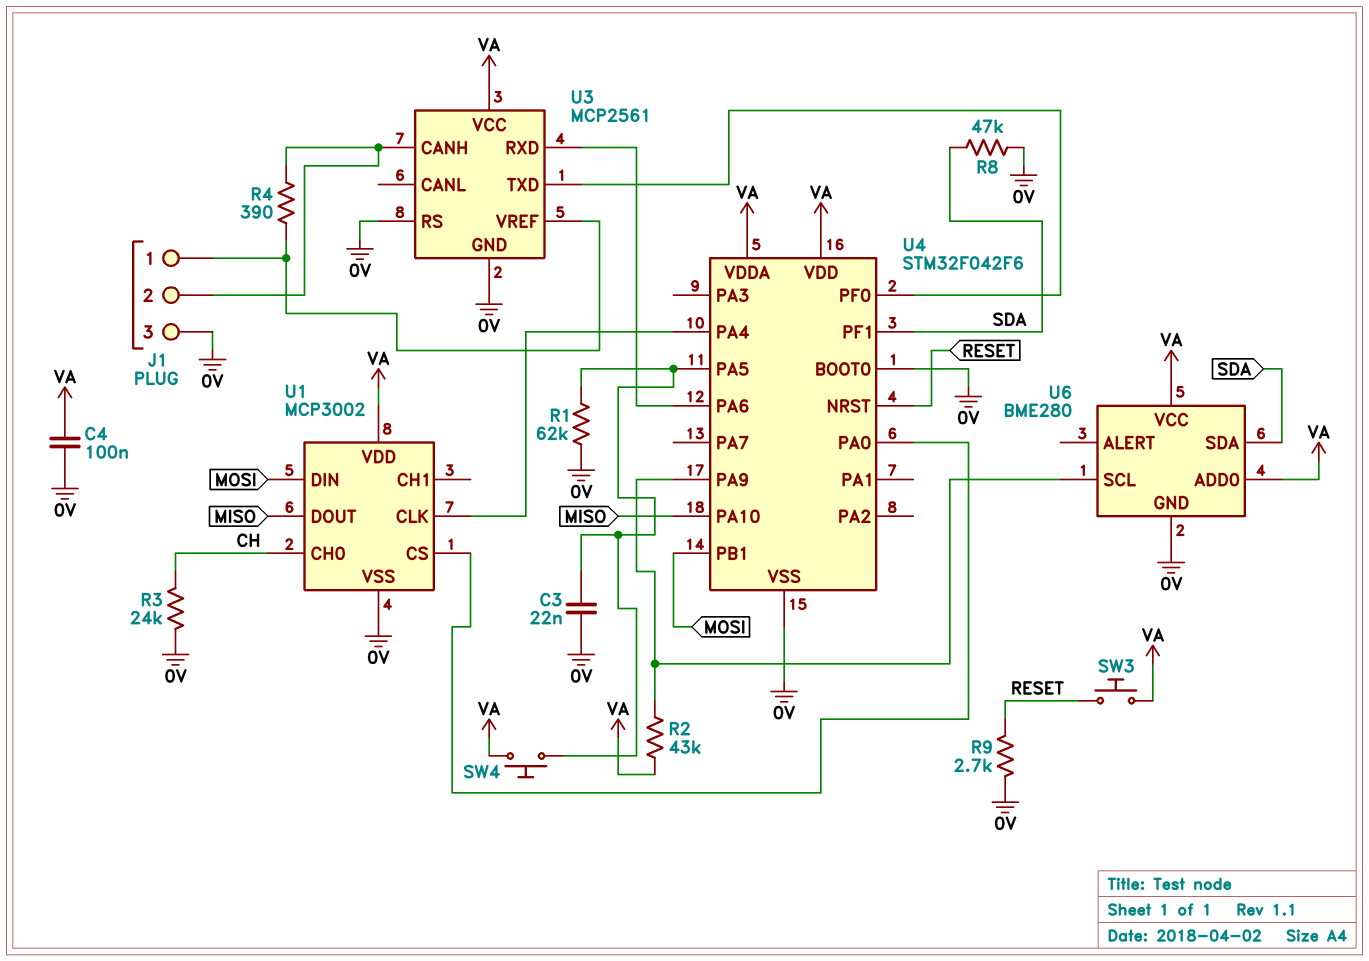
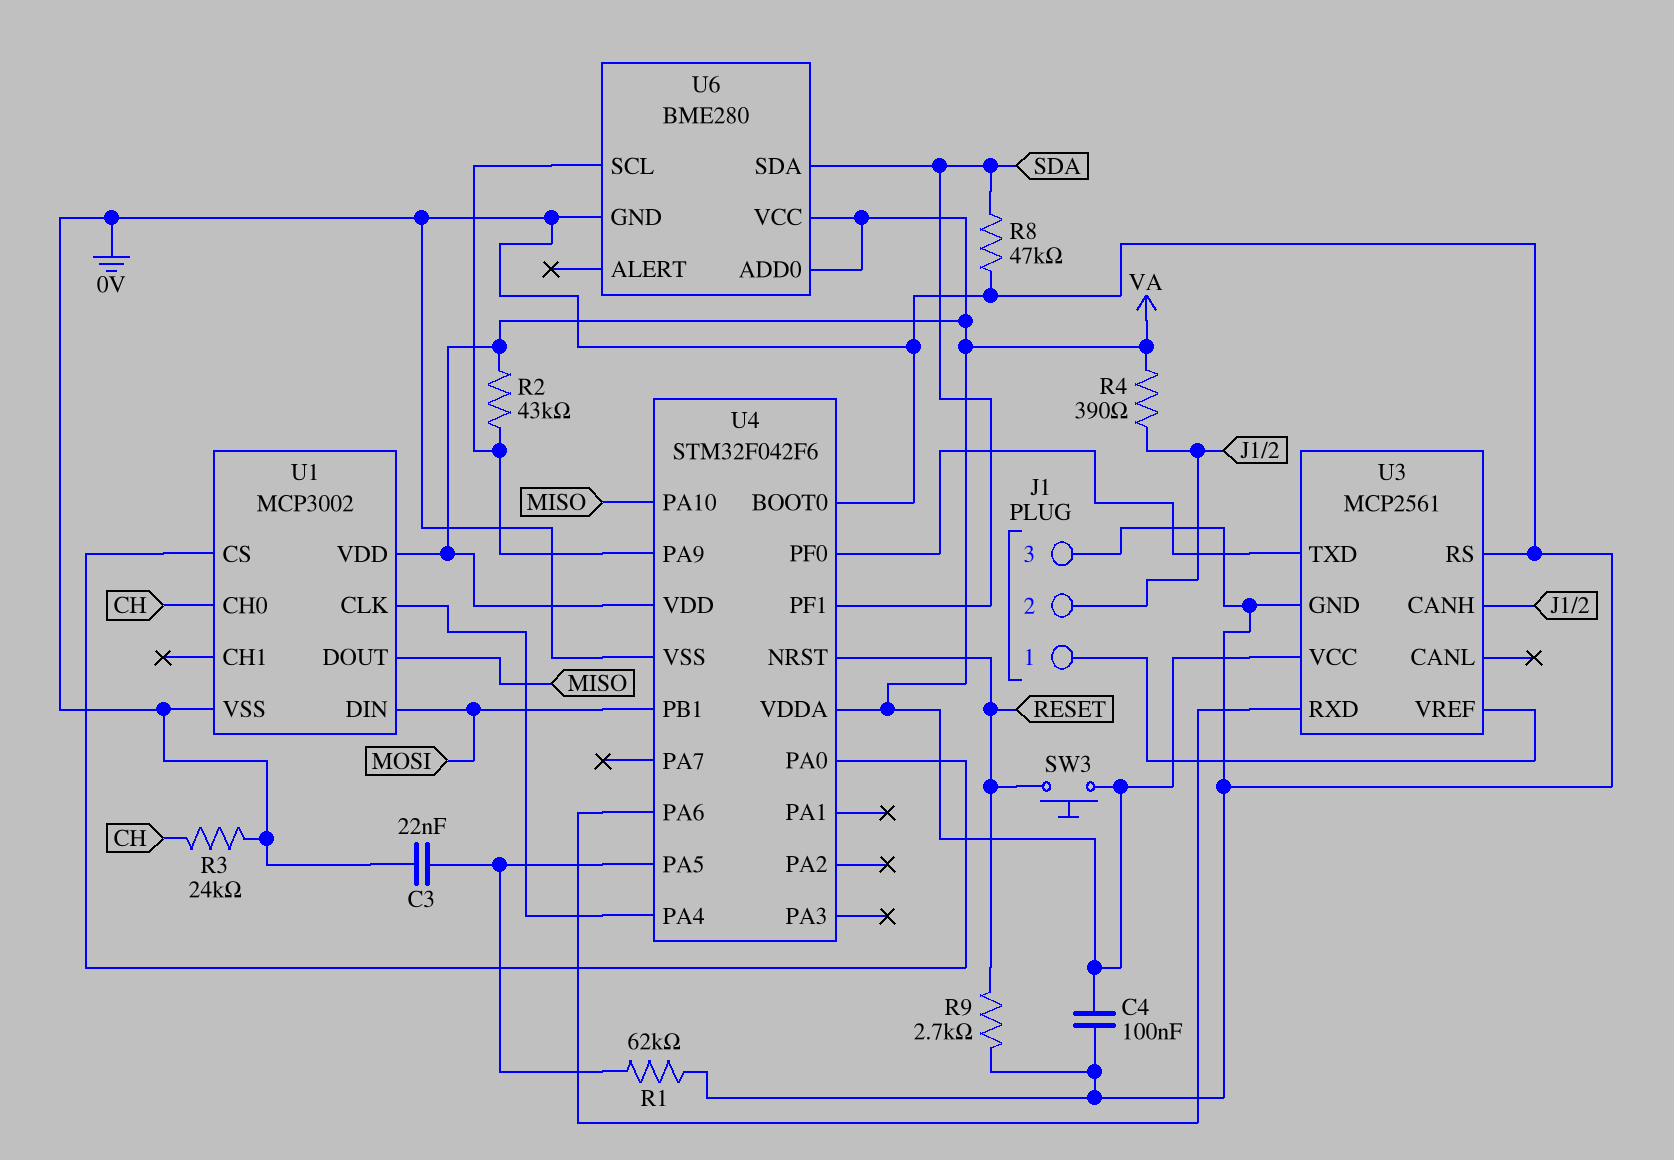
R4: 390 (J1/1, J1/2) -> 390 (J1/2, VA)
SW4: button (U4/PA5, VA) -> none

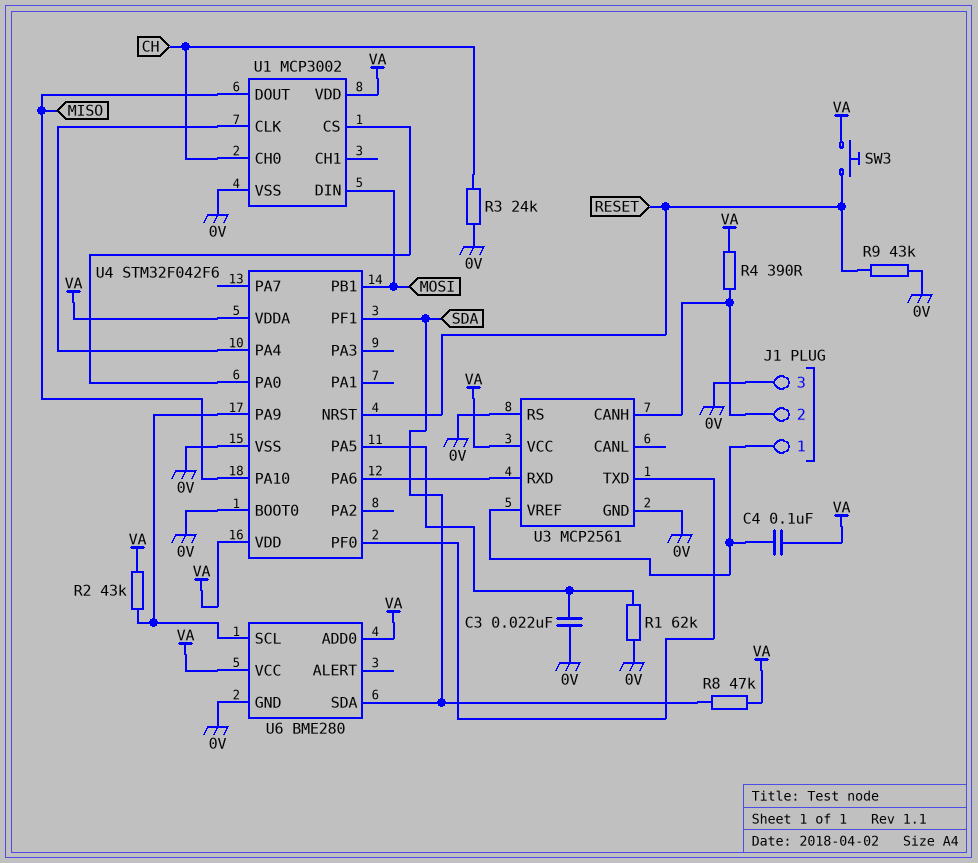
C4: 100nF (0V, VA) -> 100nF (J1/1, VA)
R8: 47k (0V, SDA) -> 47k (SDA, VA)
R9: 2.7k (0V, RESET) -> 43k (0V, RESET)

